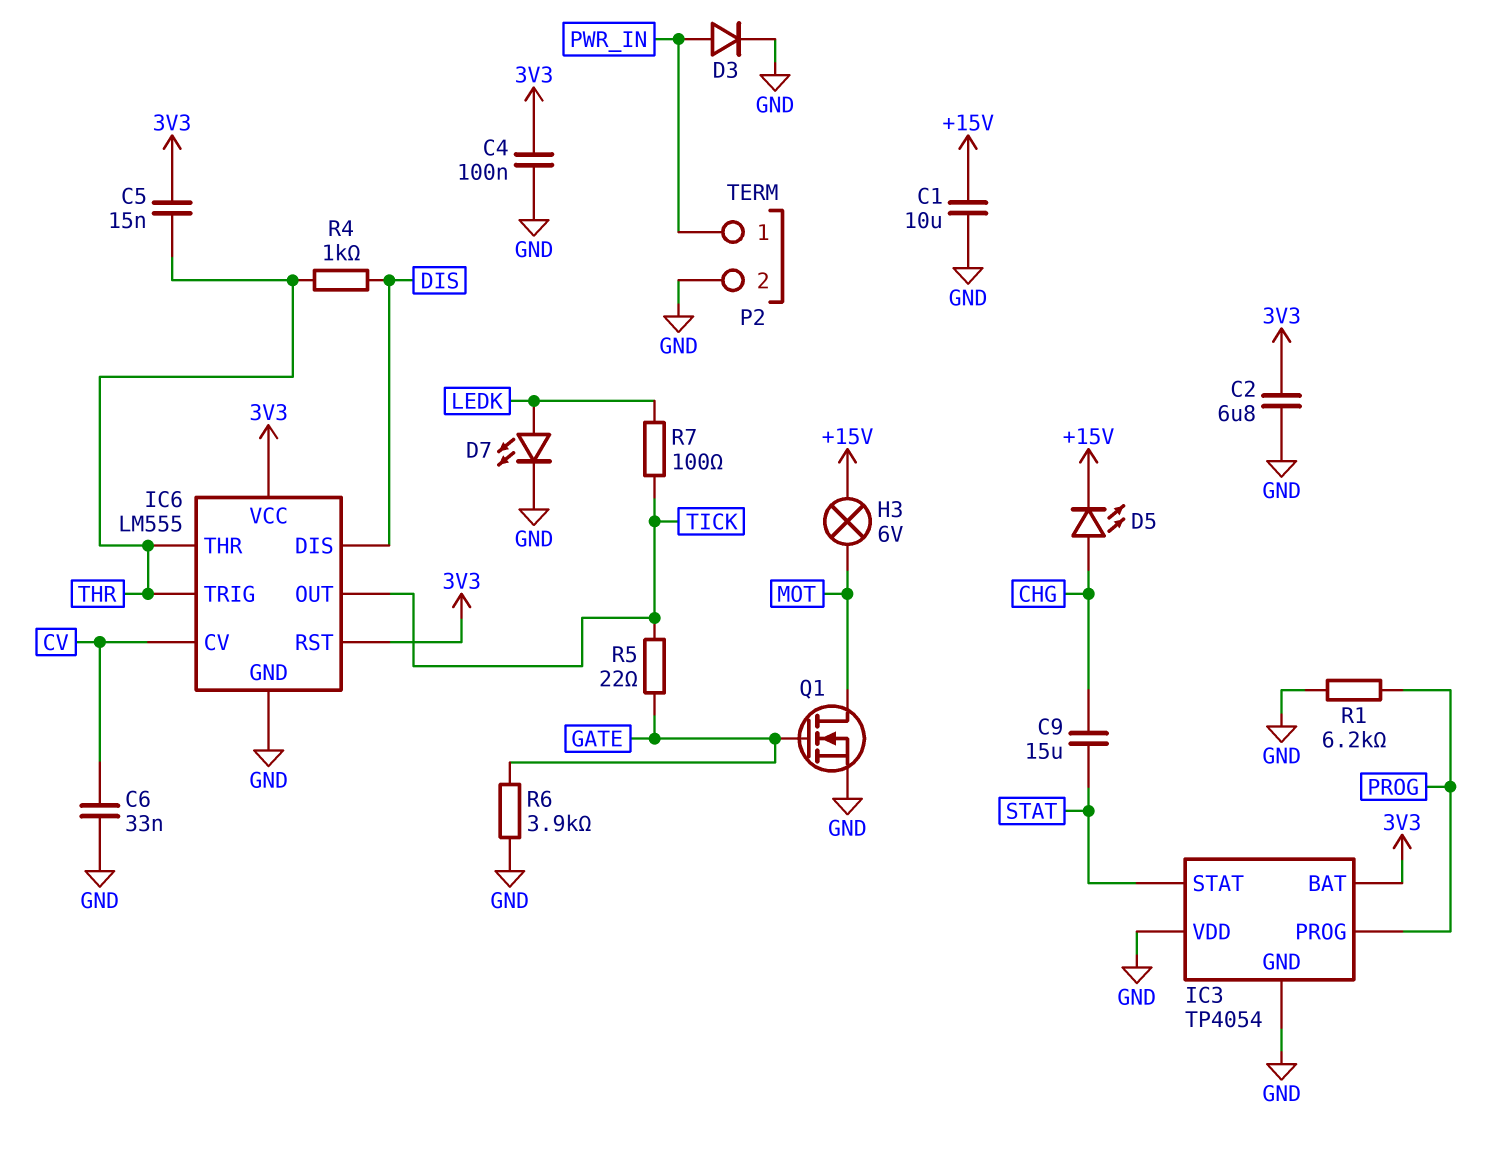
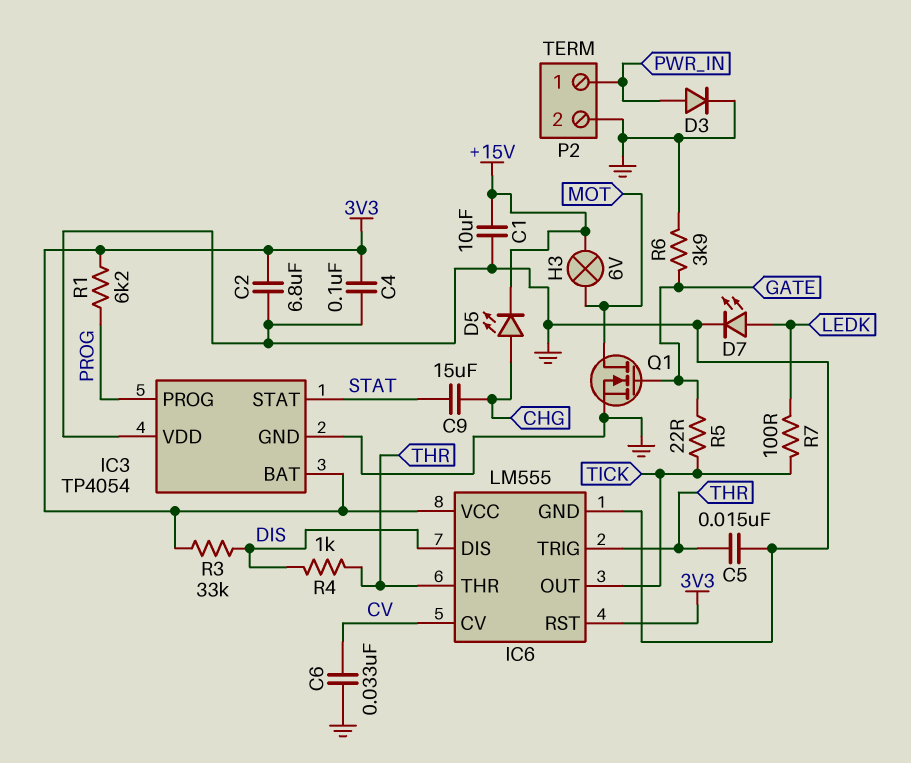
C5: 15nF (3V3, THR) -> 15nF (GND, THR)
R1: 6.2k (GND, PROG) -> 6.2k (3V3, PROG)
R3: none -> 33k (3V3, DIS)

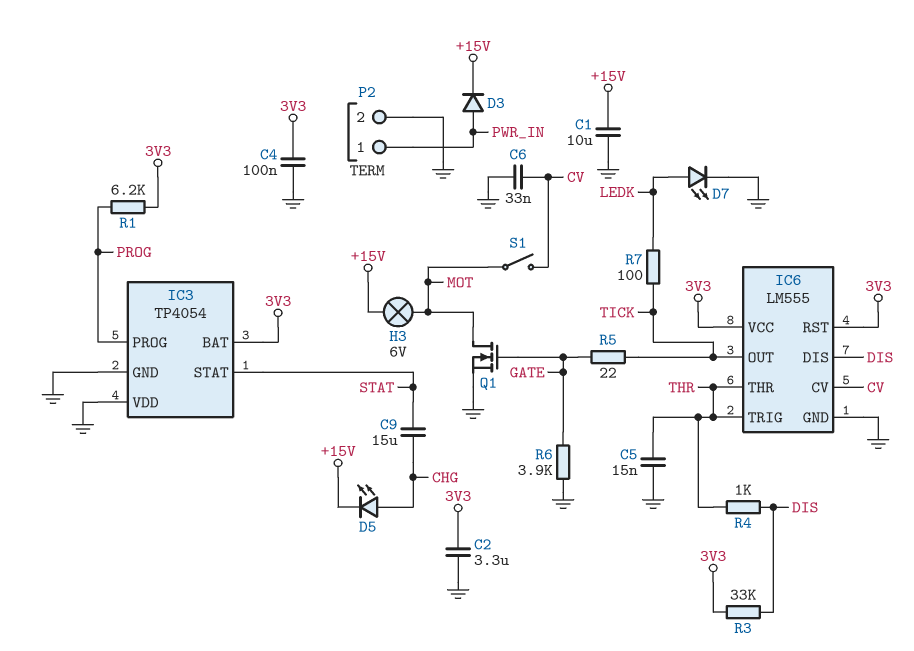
C2: 6.8uF (3V3, GND) -> 3.3uF (3V3, GND)
D3: diode (A PWR_IN, K GND) -> diode (A PWR_IN, K +15V)
S1: none -> switch (CV, MOT)

